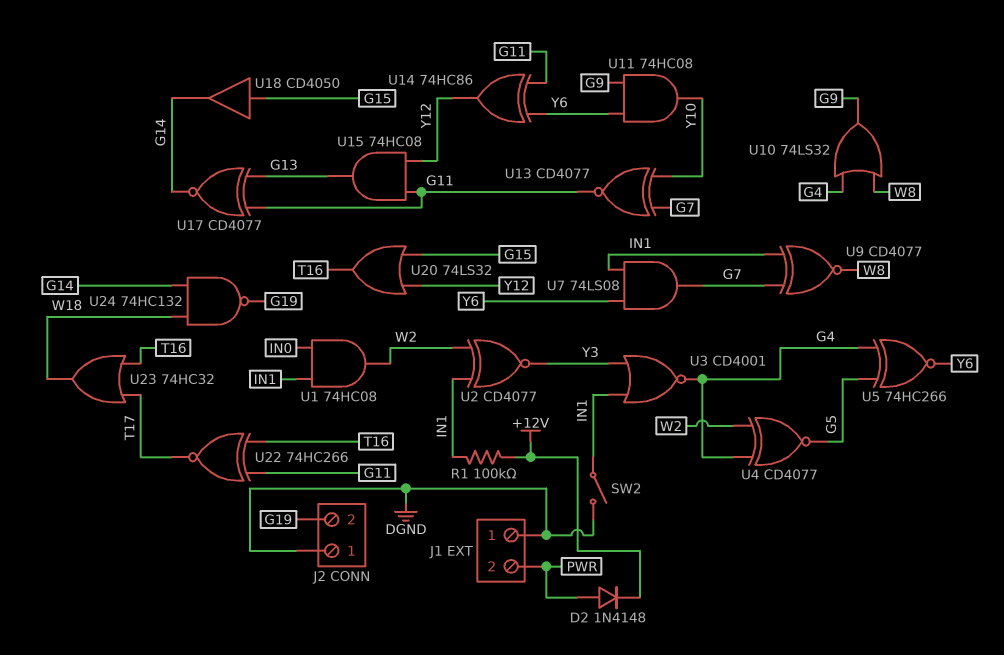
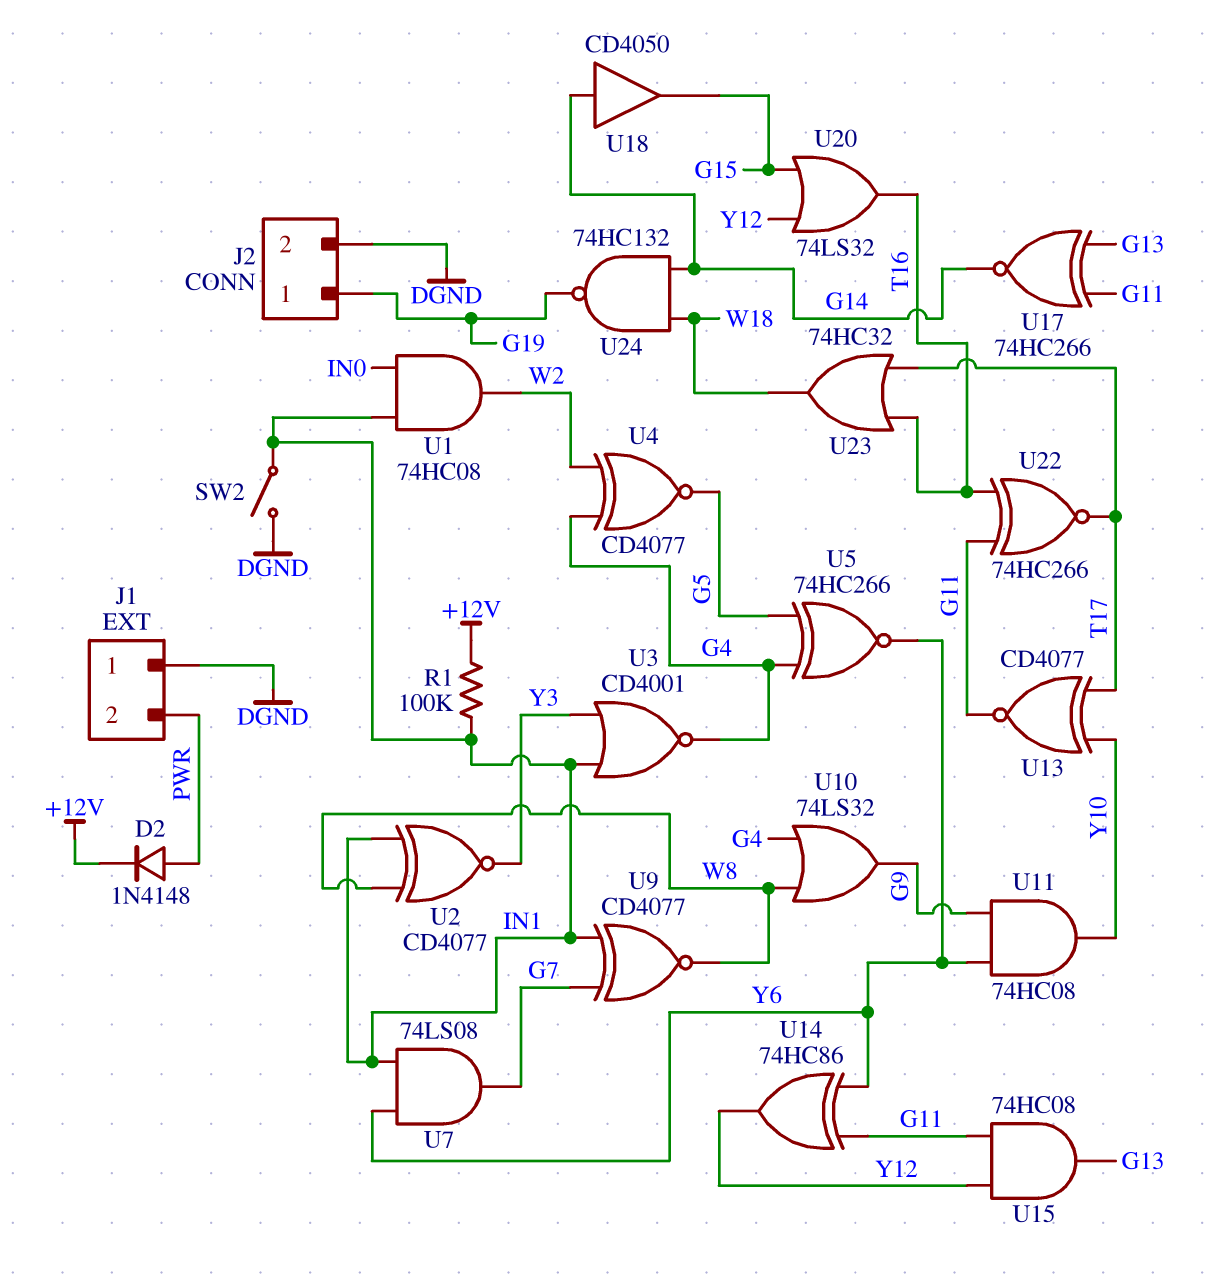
J2 pin 1: DGND -> G19
J2 pin 2: G19 -> DGND
U2: XNOR CD4077 (in IN1, in W2, out Y3) -> XNOR CD4077 (in IN1, in W8, out Y3)
U13: XNOR CD4077 (in G7, in Y10, out G11) -> XNOR CD4077 (in T17, in Y10, out G11)
U17: XNOR CD4077 (in G11, in G13, out G14) -> XNOR 74HC266 (in G11, in G13, out G14)
U18: buffer CD4050 (in G15, out G14) -> buffer CD4050 (in G14, out G15)

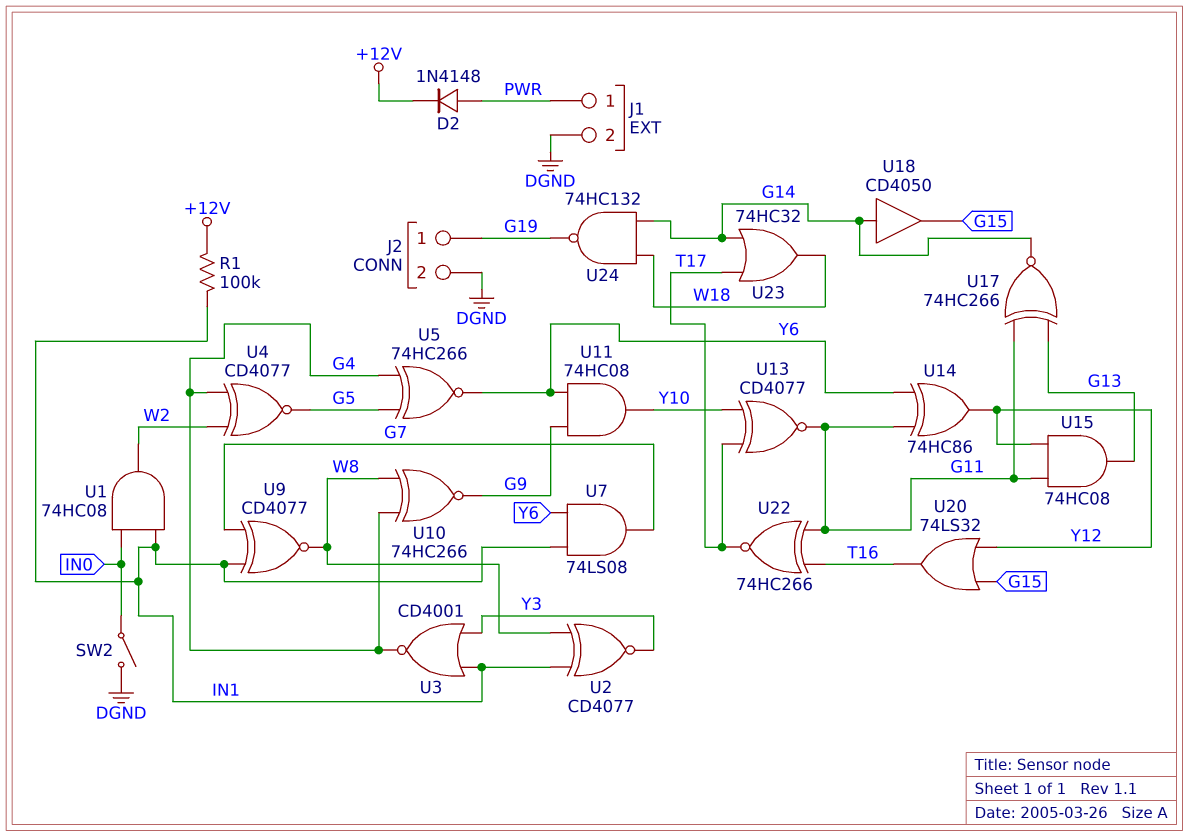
J1 pin 1: DGND -> PWR
J1 pin 2: PWR -> DGND
SW2: switch (DGND, IN1) -> switch (DGND, IN0)
U10: OR 74LS32 (in G4, in W8, out G9) -> XNOR 74HC266 (in G4, in W8, out G9)
U23: OR 74HC32 (in T16, in T17, out W18) -> OR 74HC32 (in G14, in T17, out W18)

